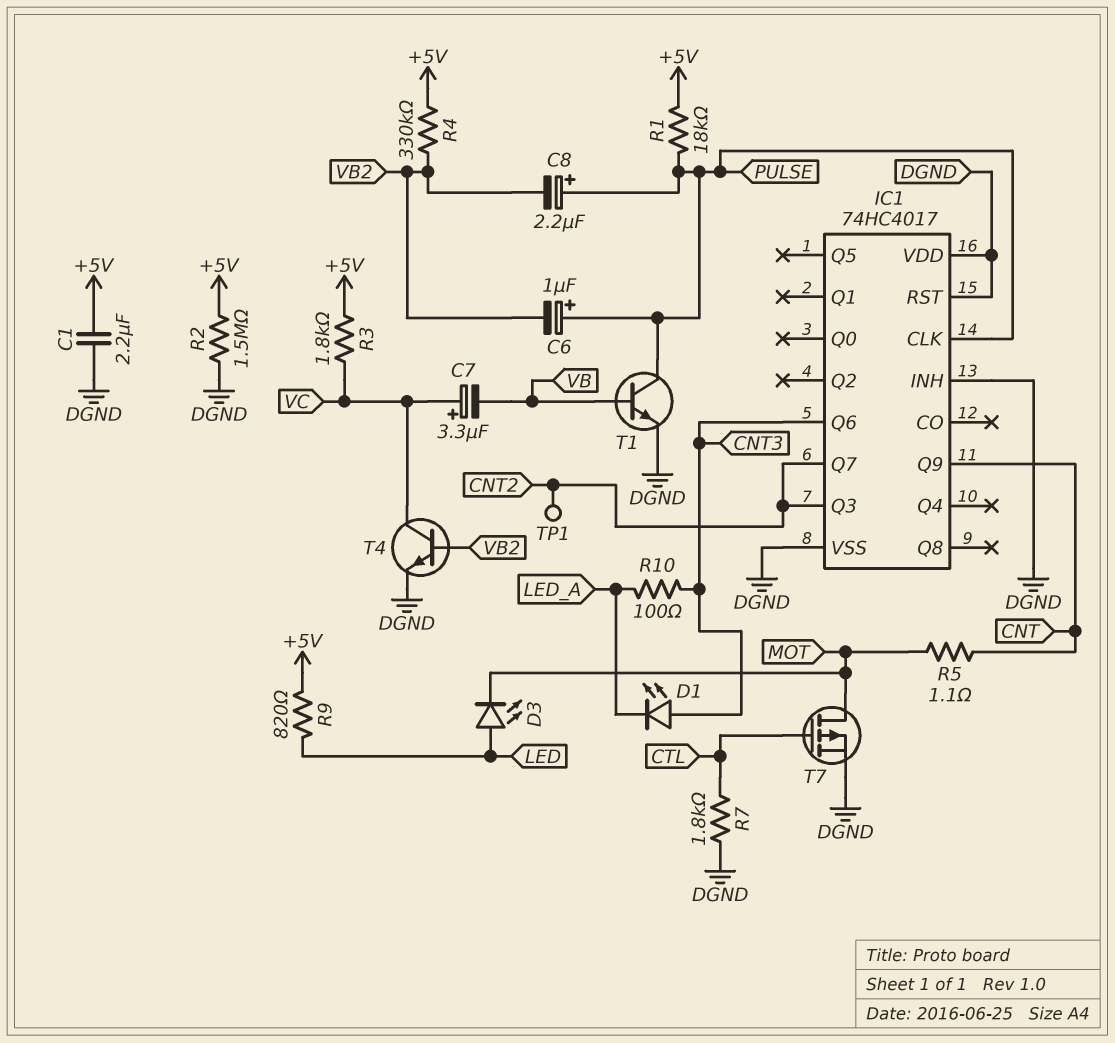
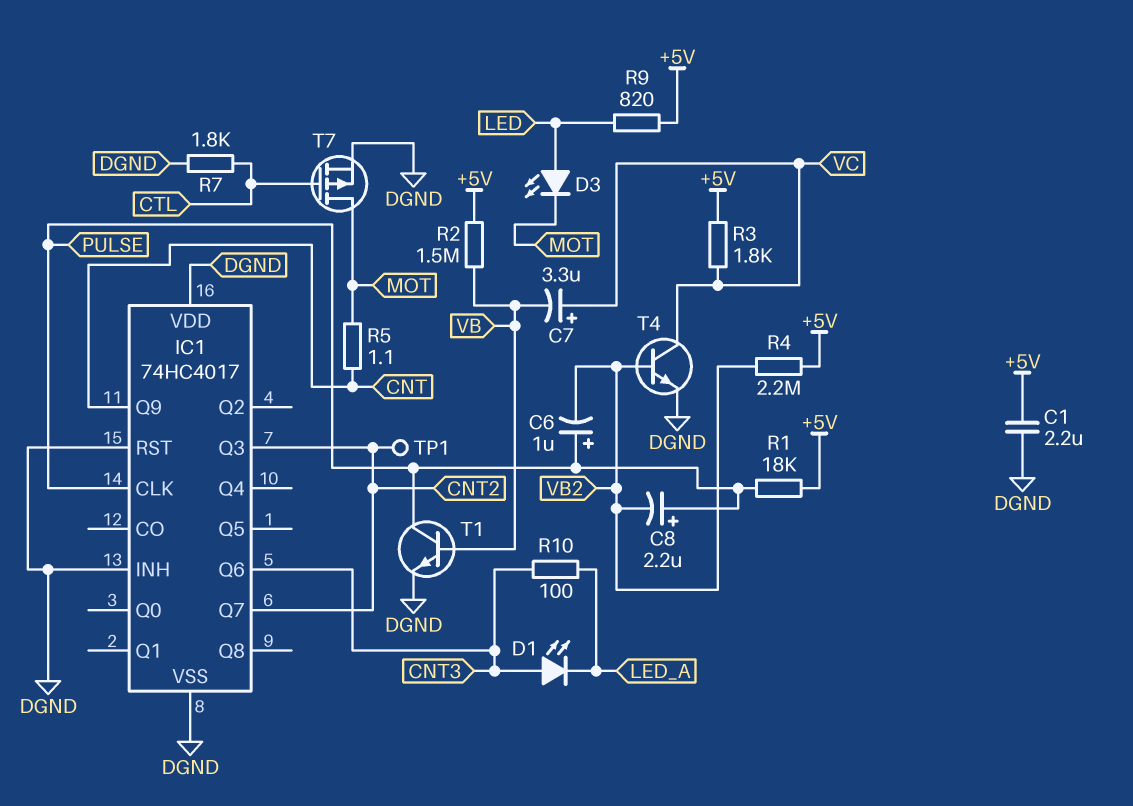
R2: 1.5M (+5V, DGND) -> 1.5M (+5V, VB)
R4: 330k (+5V, VB2) -> 2.2M (+5V, VB2)

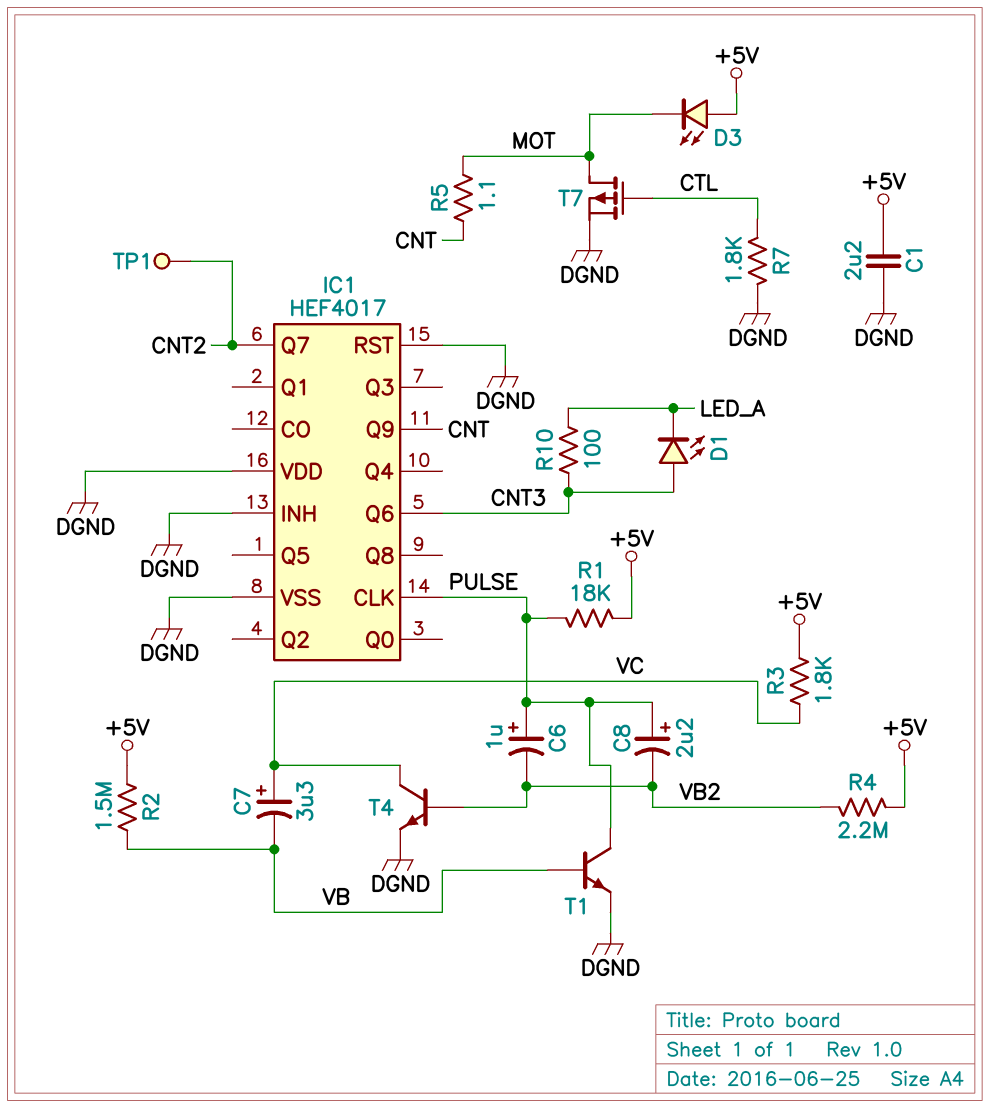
D3: LED (A LED, K MOT) -> LED (A +5V, K MOT)
IC1: 74HC4017 -> HEF4017
IC1 pin Q3: CNT2 -> none
R9: 820 (+5V, LED) -> none

